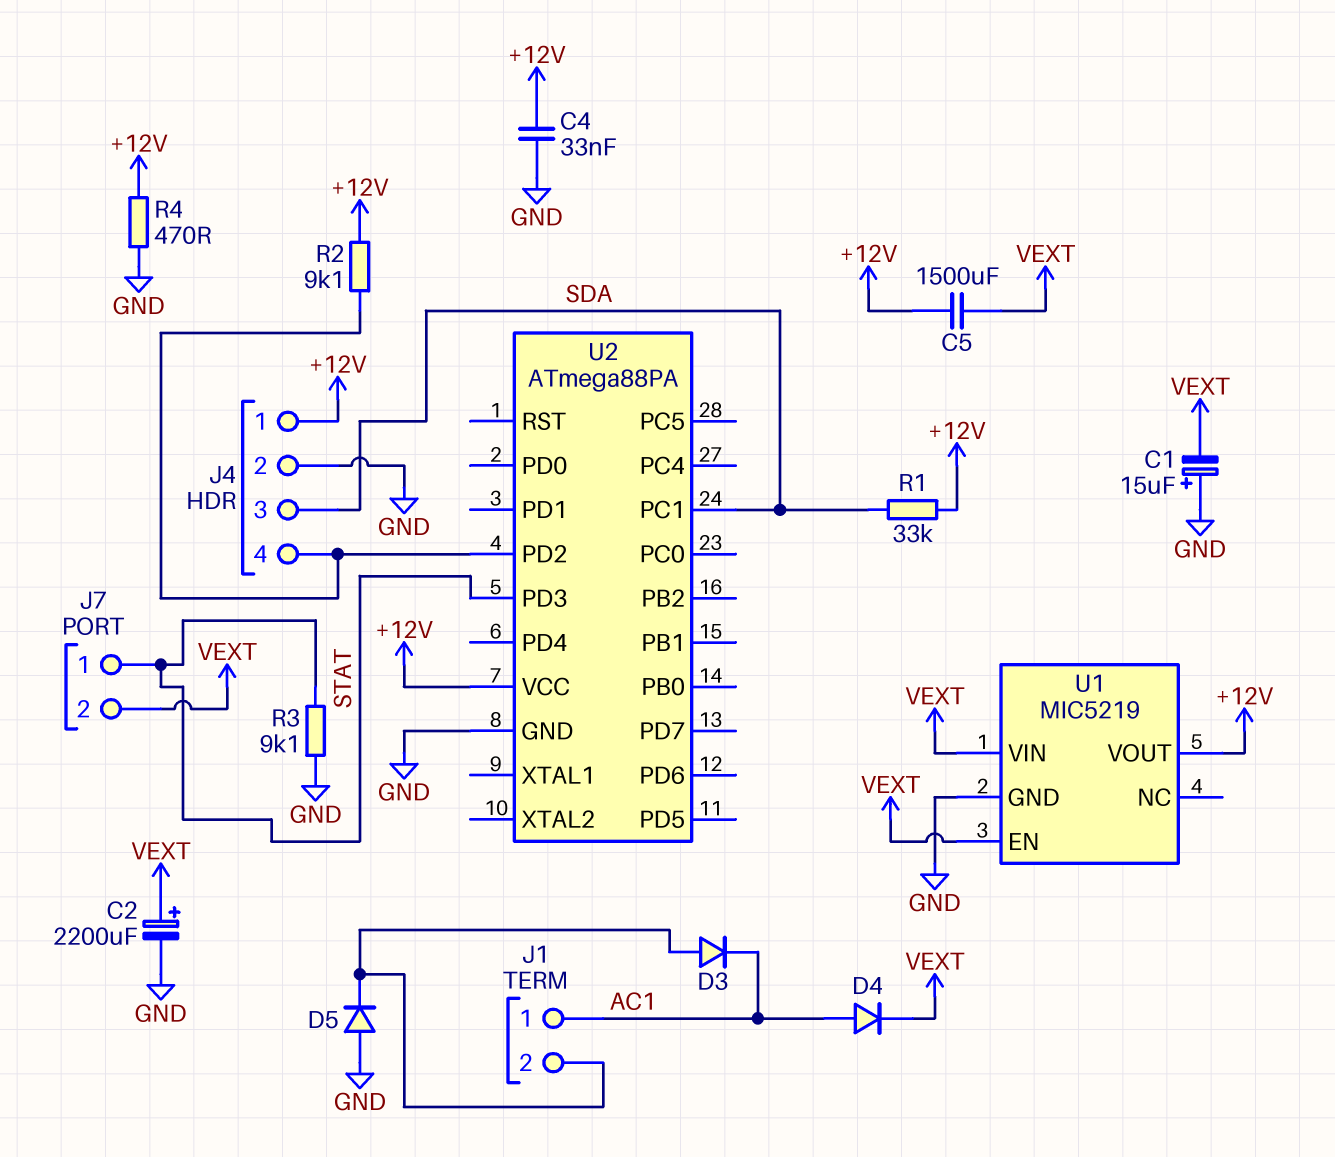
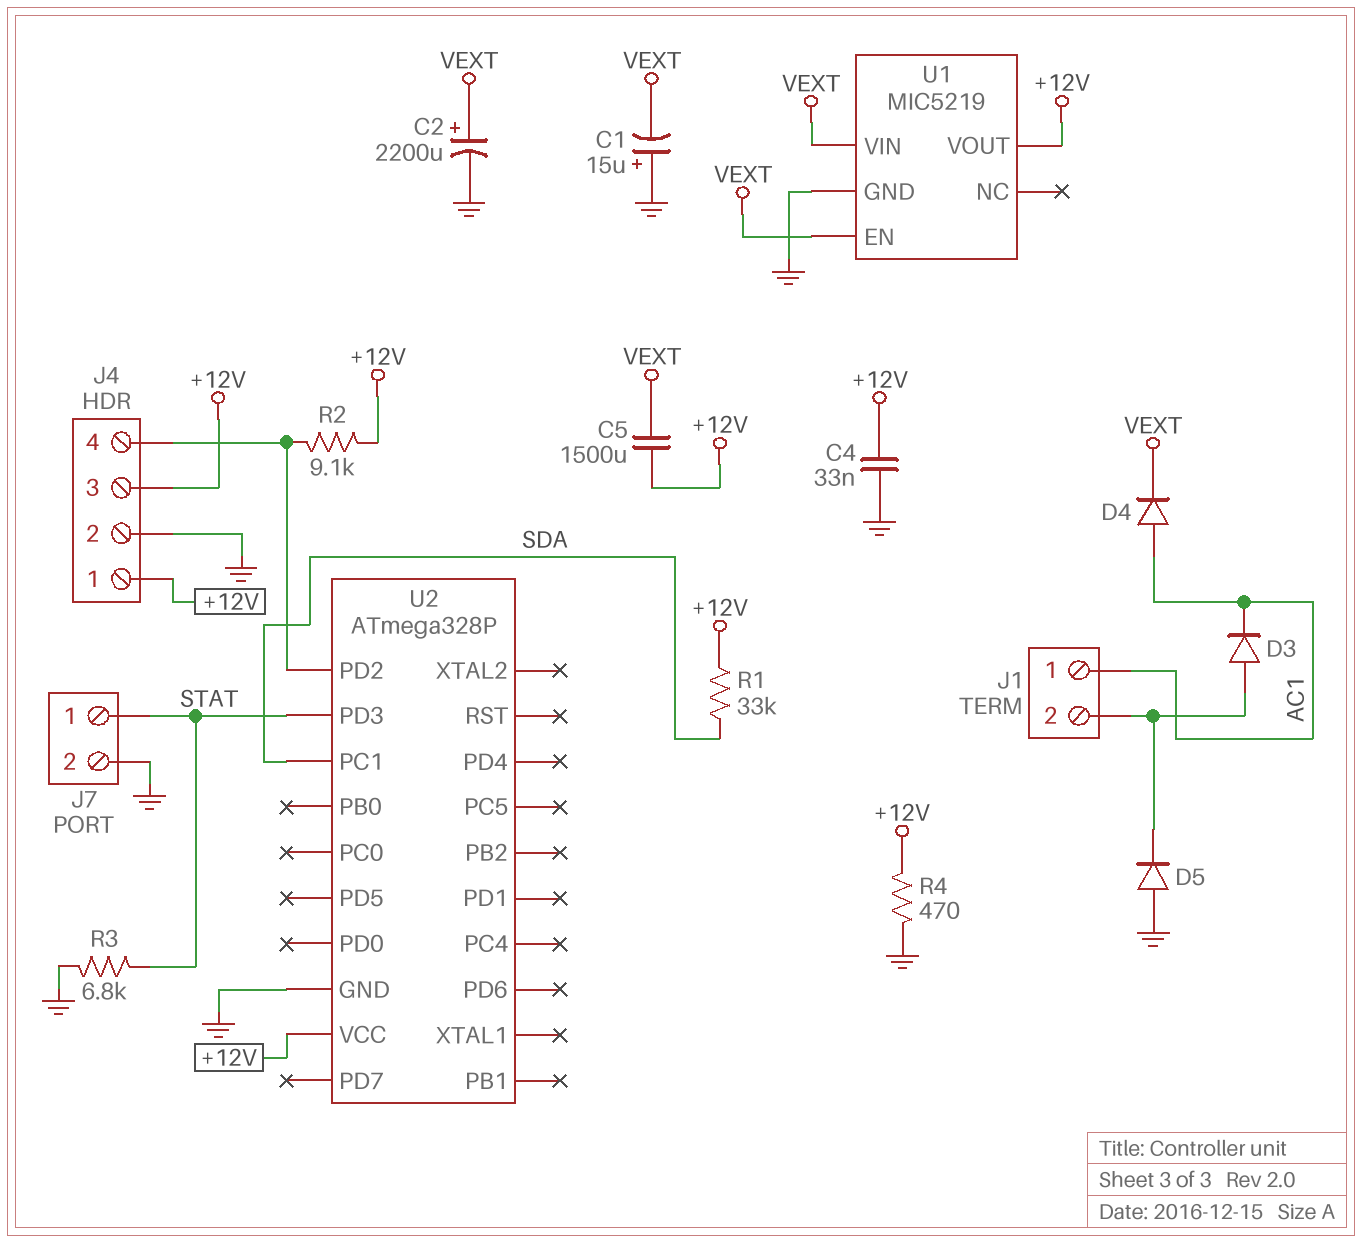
J4 pin 3: SDA -> +12V
J7 pin 2: VEXT -> GND
R3: 9.1k (GND, STAT) -> 6.8k (GND, STAT)
U2: ATmega88PA -> ATmega328P

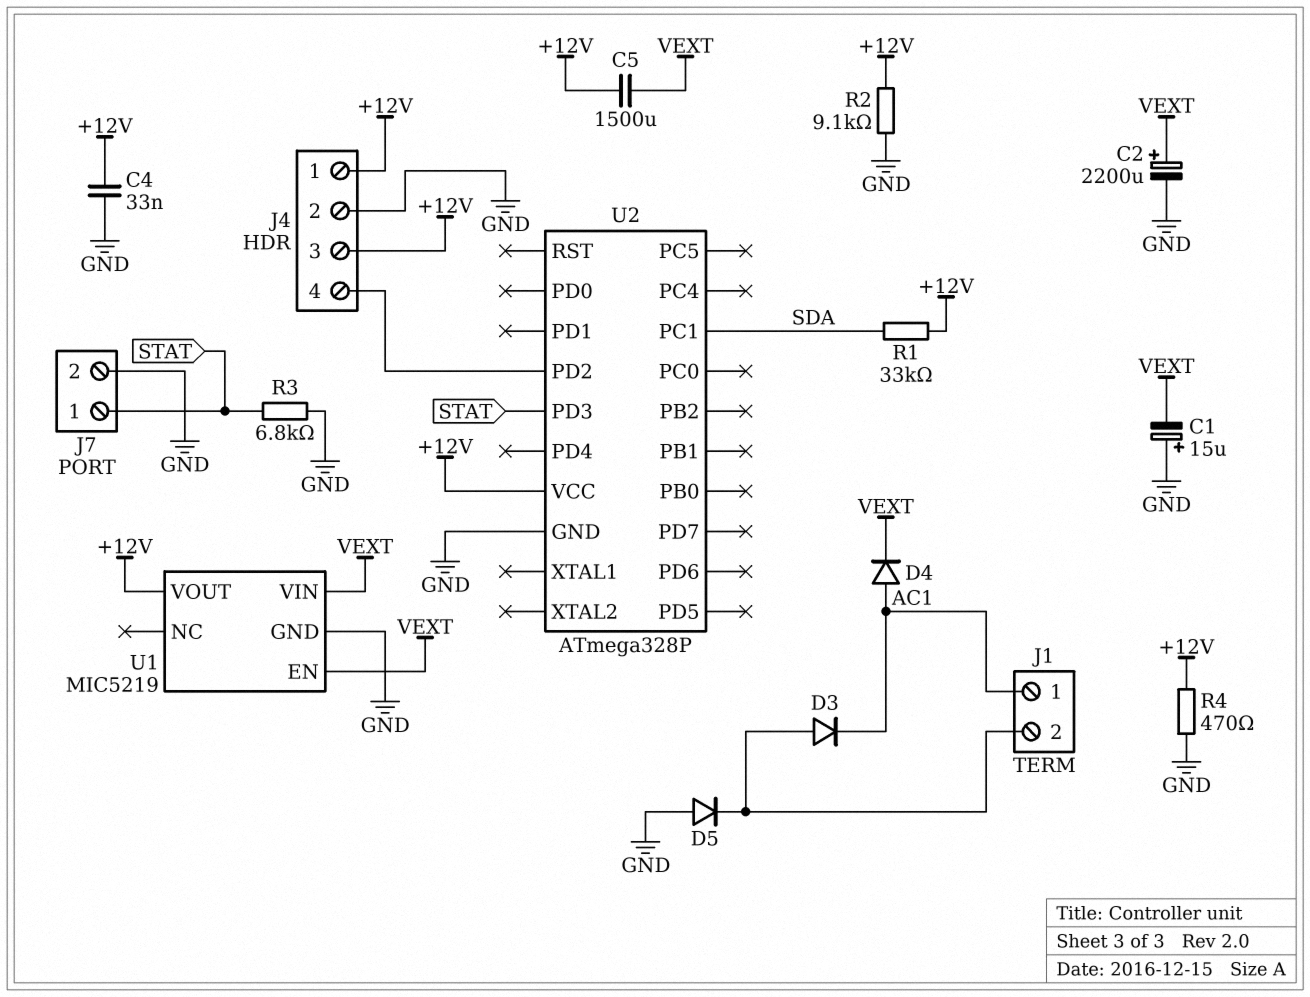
R2: 9.1k (+12V, J4/4) -> 9.1k (+12V, GND)

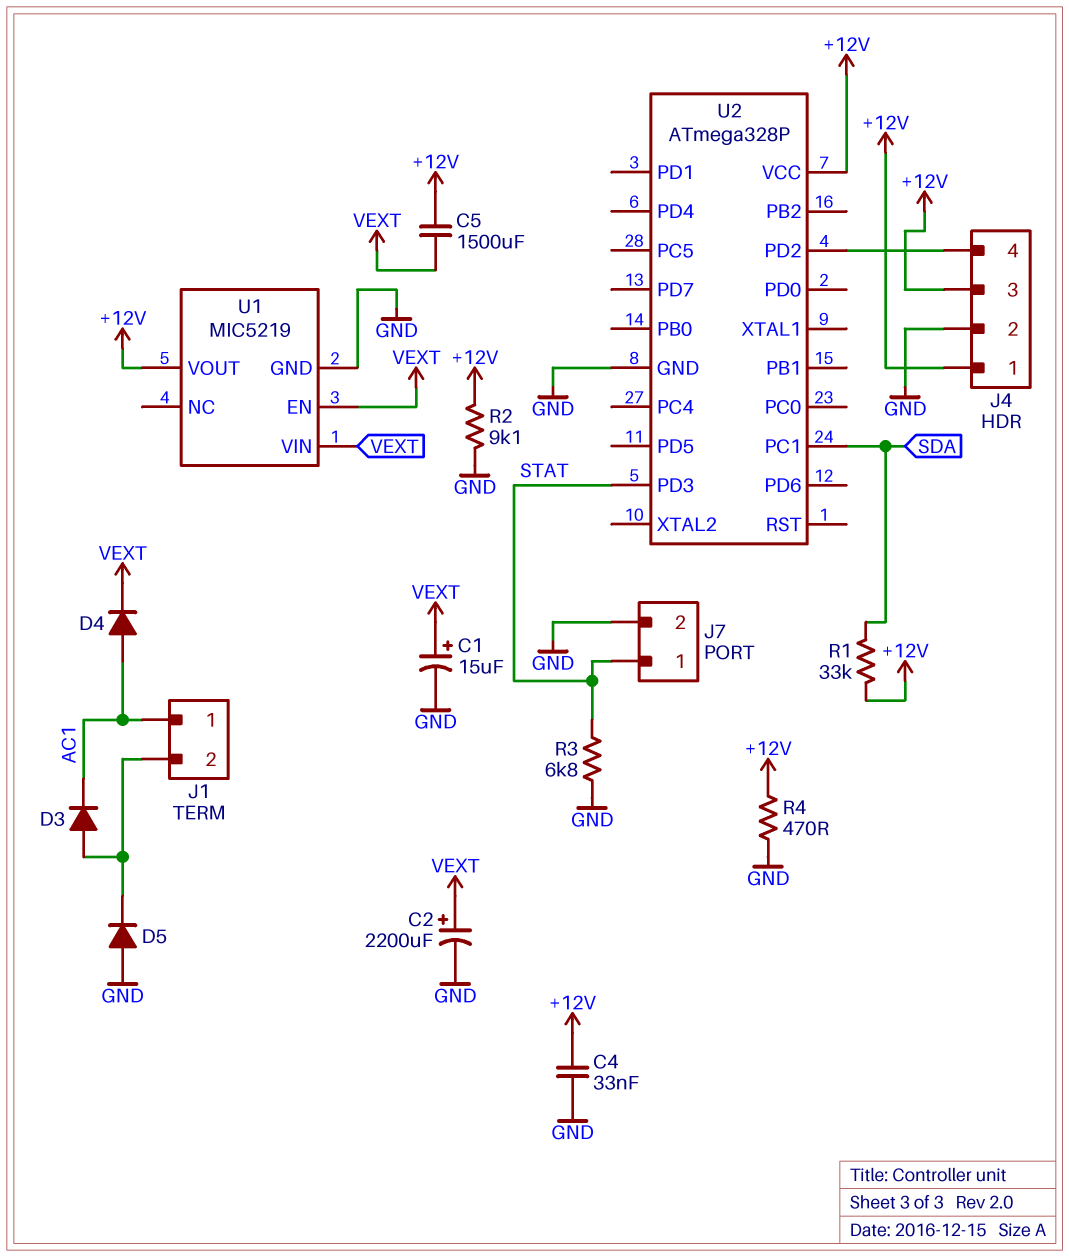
C1: 15uF (plus GND, minus VEXT) -> 15uF (plus VEXT, minus GND)

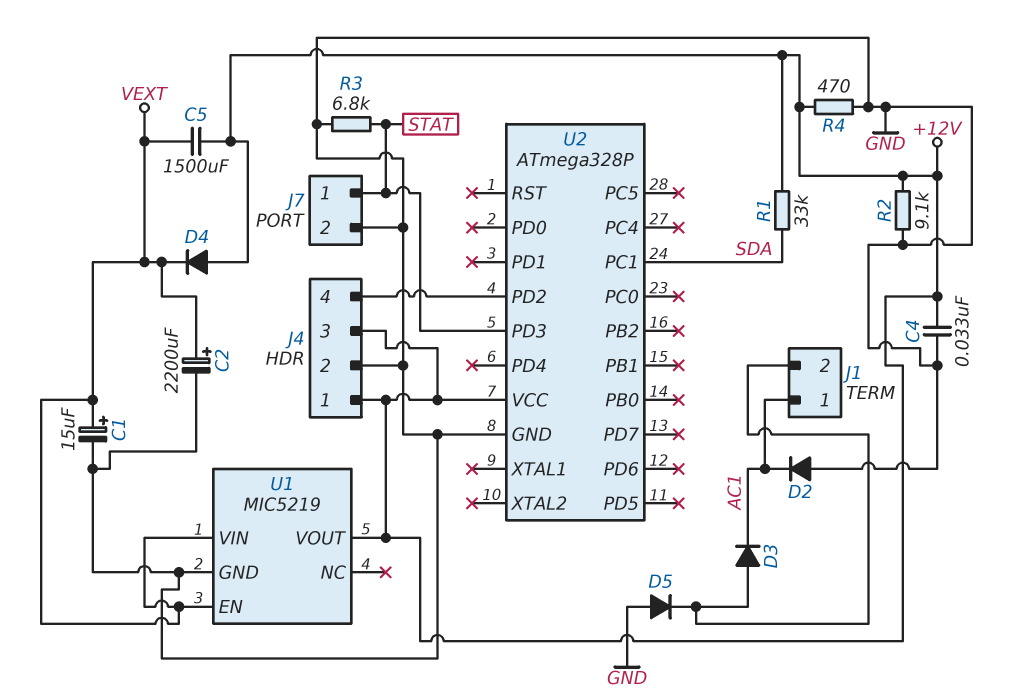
D2: none -> diode (A GND, K AC1)
D4: diode (A AC1, K VEXT) -> diode (A +12V, K VEXT)

